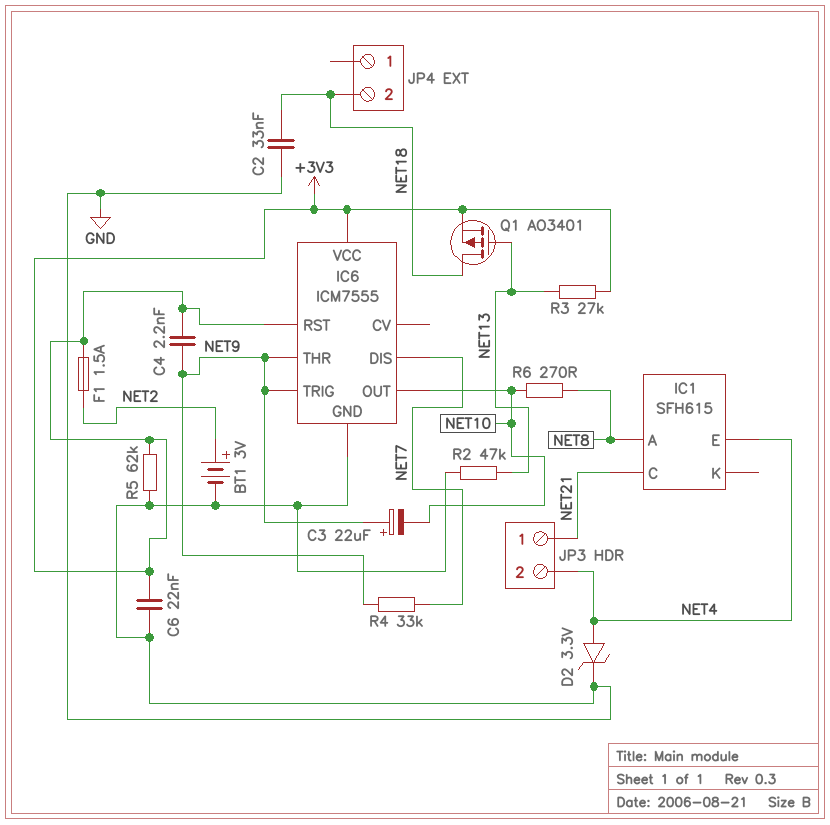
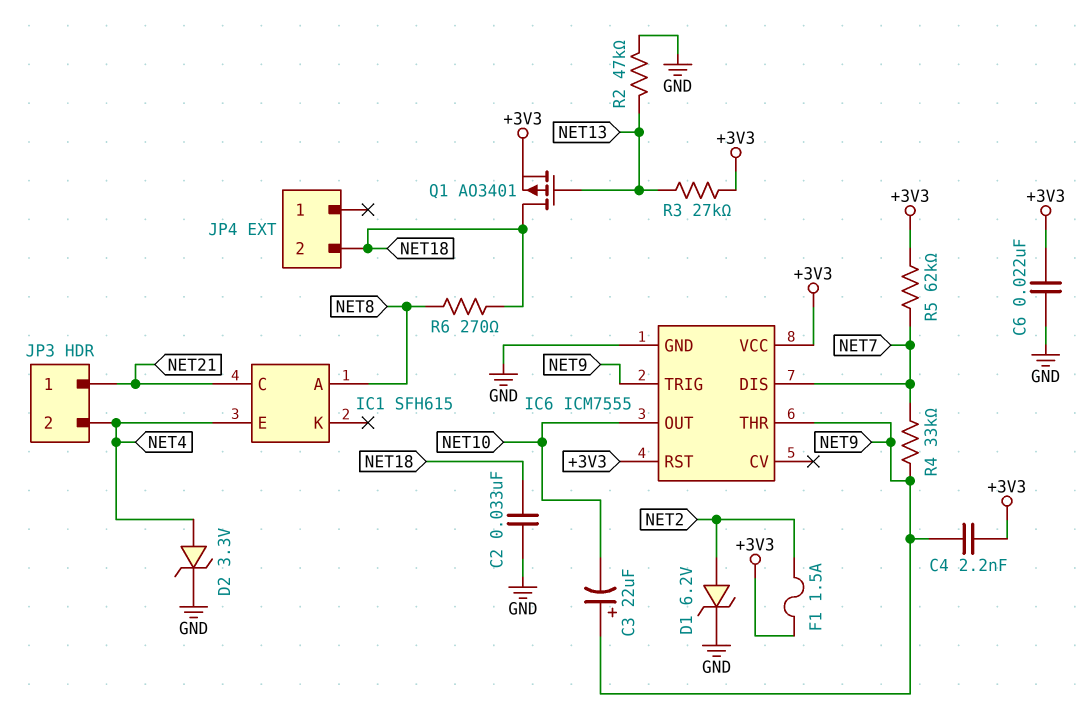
BT1: 3V (plus NET2, minus GND) -> none
D1: none -> zener 6.2V (A NET2, K GND)
R5: 62k (+3V3, GND) -> 62k (+3V3, NET7)
R6: 270 (NET8, NET10) -> 270 (NET8, NET18)

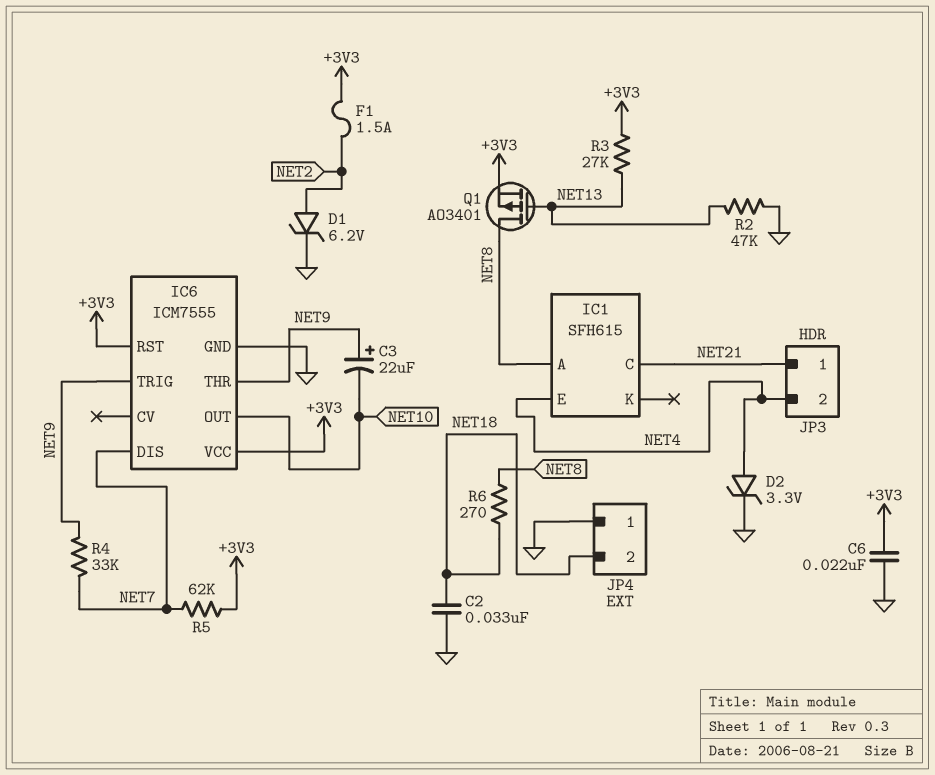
C4: 2.2nF (+3V3, NET9) -> none
JP4 pin 1: none -> GND
Q1: PMOS AO3401 (G NET13, D NET18, S +3V3) -> PMOS AO3401 (G NET13, D NET8, S +3V3)

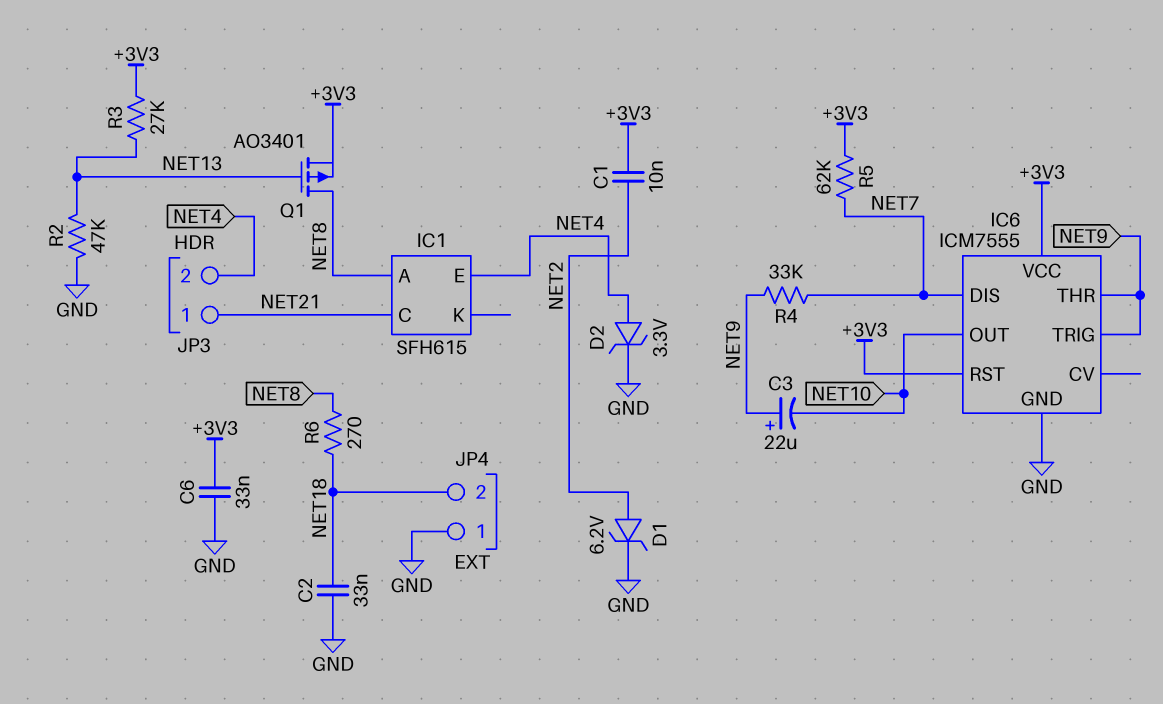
C1: none -> 10nF (+3V3, NET2)
C6: 22nF (+3V3, GND) -> 33nF (+3V3, GND)
F1: 1.5A (+3V3, NET2) -> none

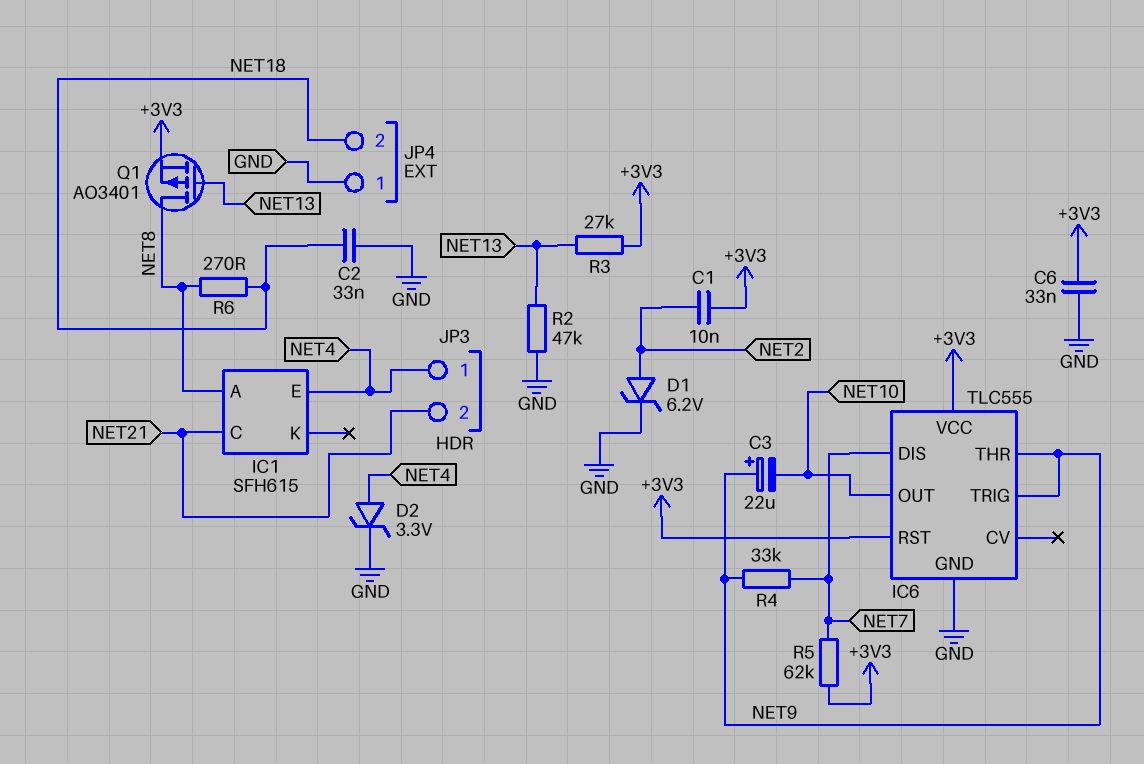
IC6: ICM7555 -> TLC555
JP3 pin 1: NET21 -> NET4
JP3 pin 2: NET4 -> NET21

